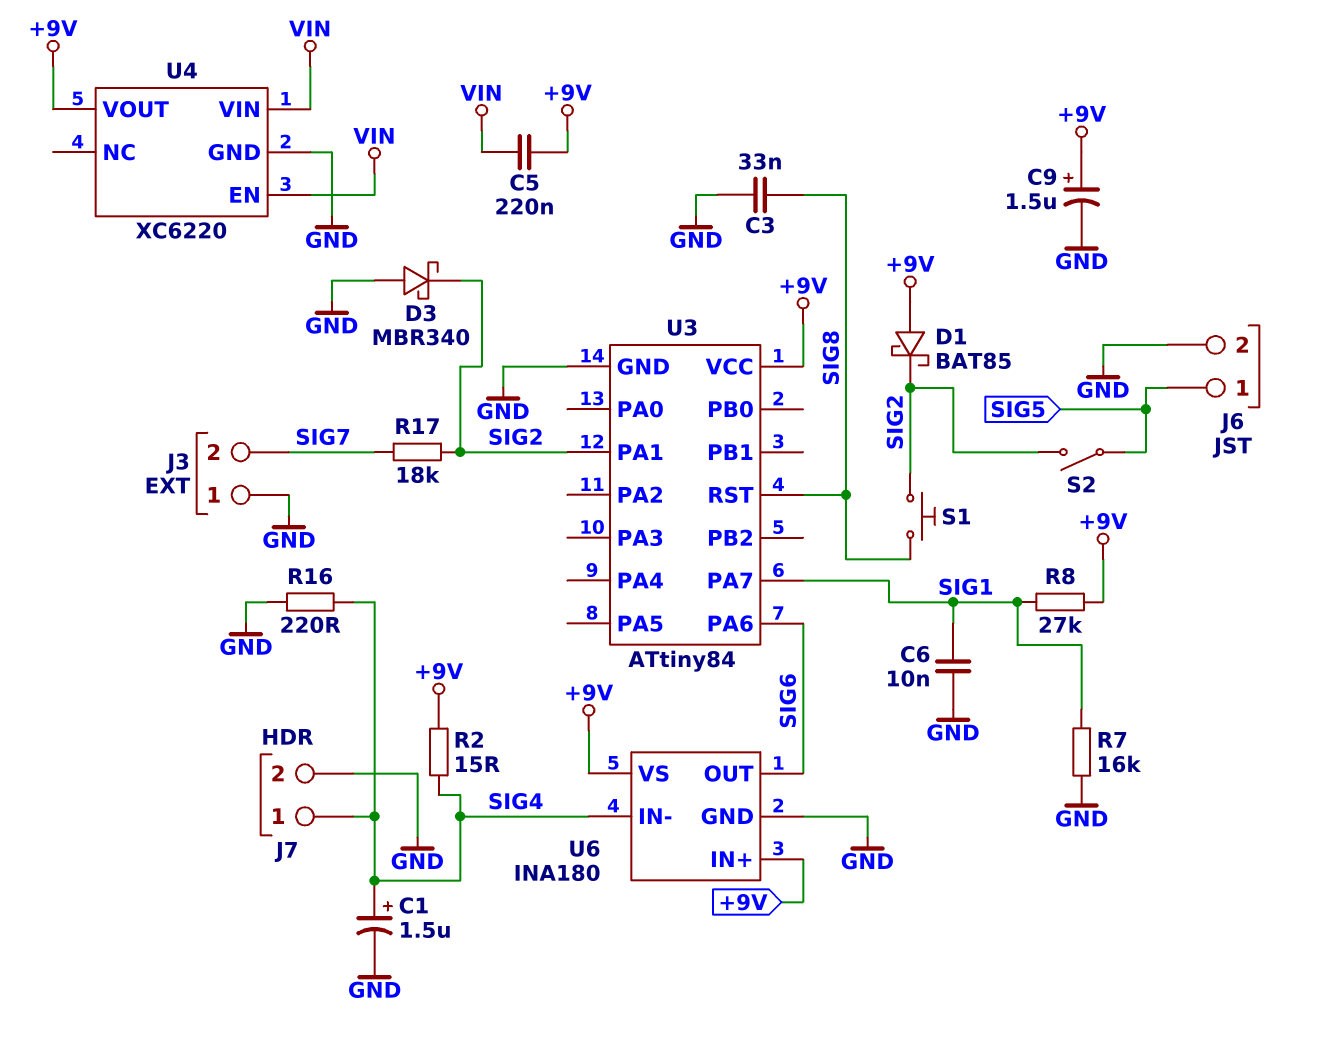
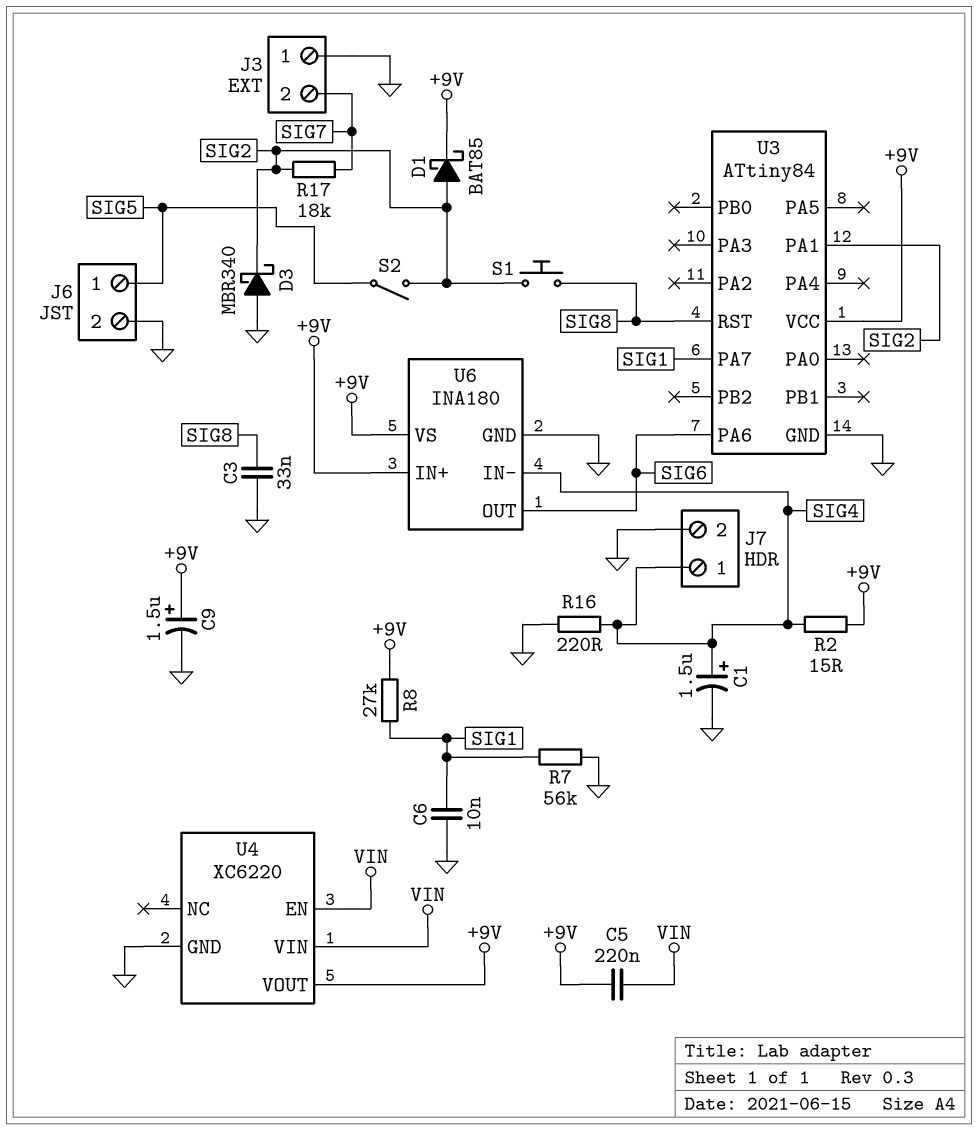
D1: schottky BAT85 (A +9V, K SIG2) -> schottky BAT85 (A SIG2, K +9V)
R7: 16k (GND, SIG1) -> 56k (GND, SIG1)

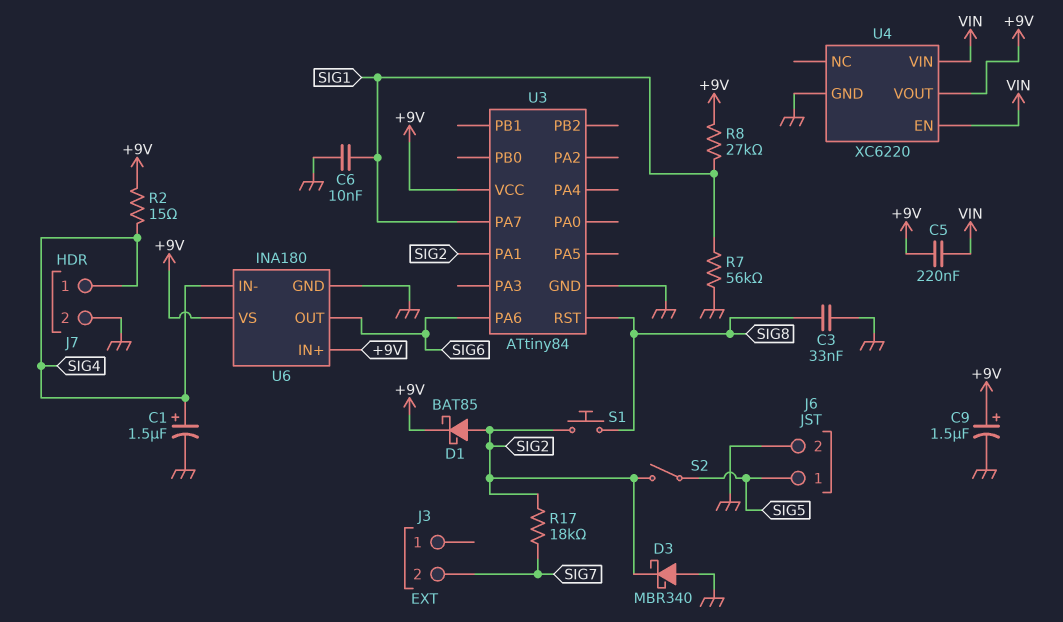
J3 pin 1: GND -> none
R16: 220 (GND, SIG4) -> none

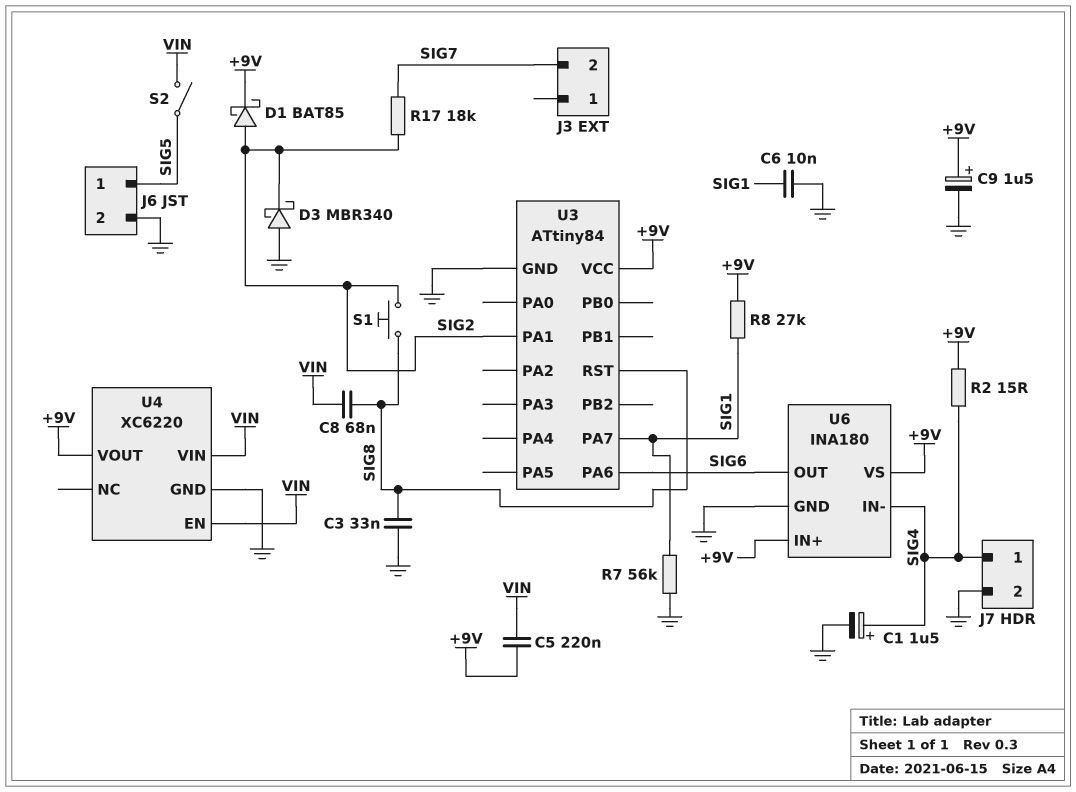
C8: none -> 68nF (SIG8, VIN)
S2: switch (SIG2, SIG5) -> switch (SIG5, VIN)

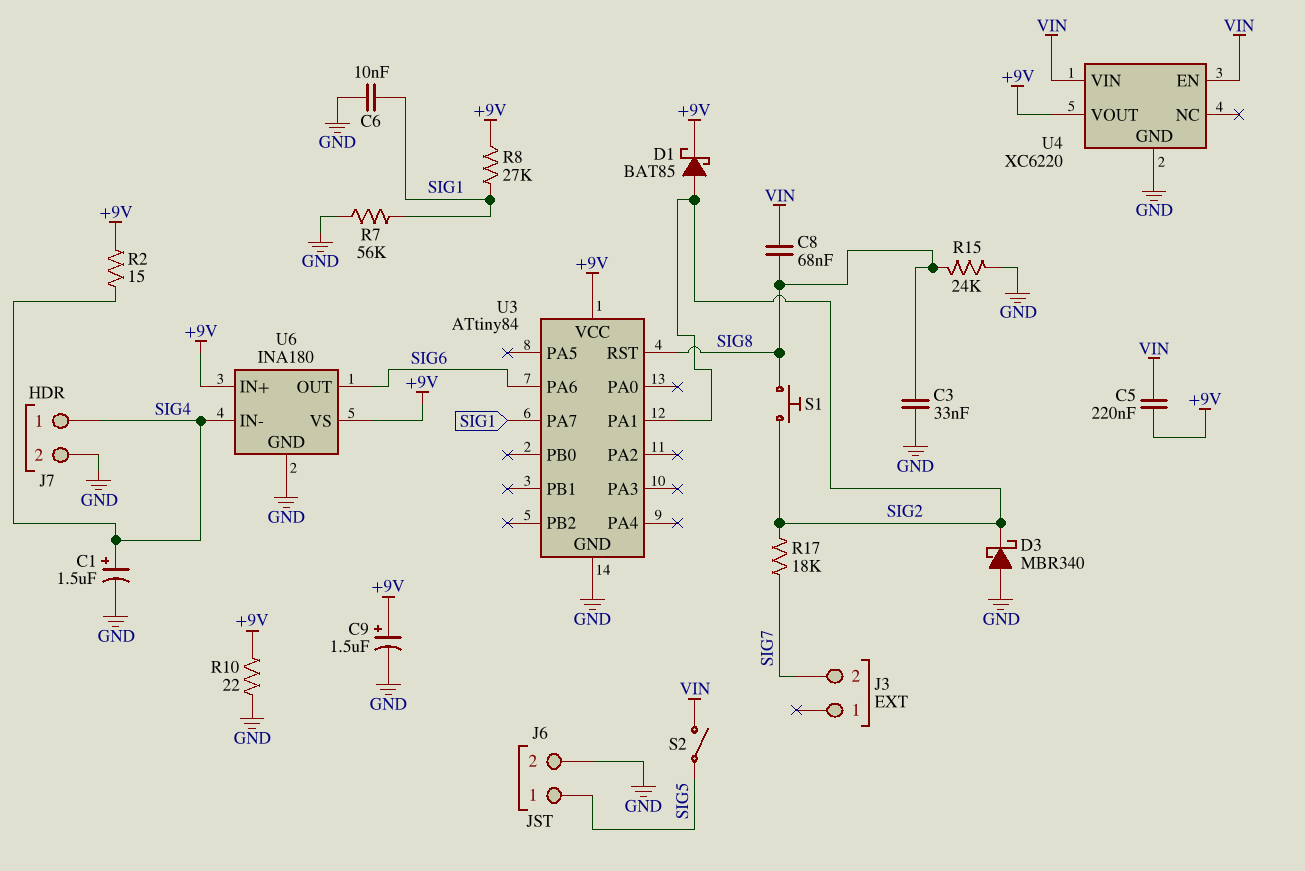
R10: none -> 22 (+9V, GND)
R15: none -> 24k (GND, SIG8)

